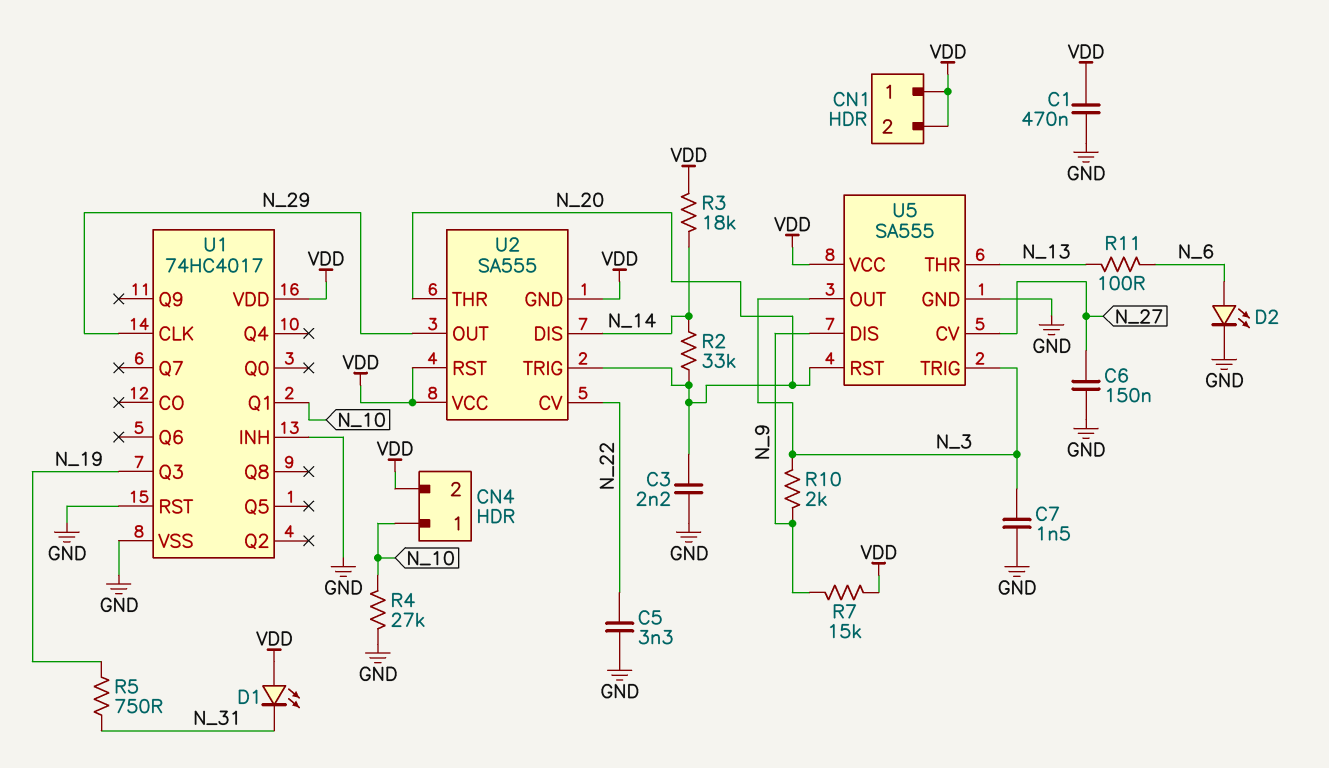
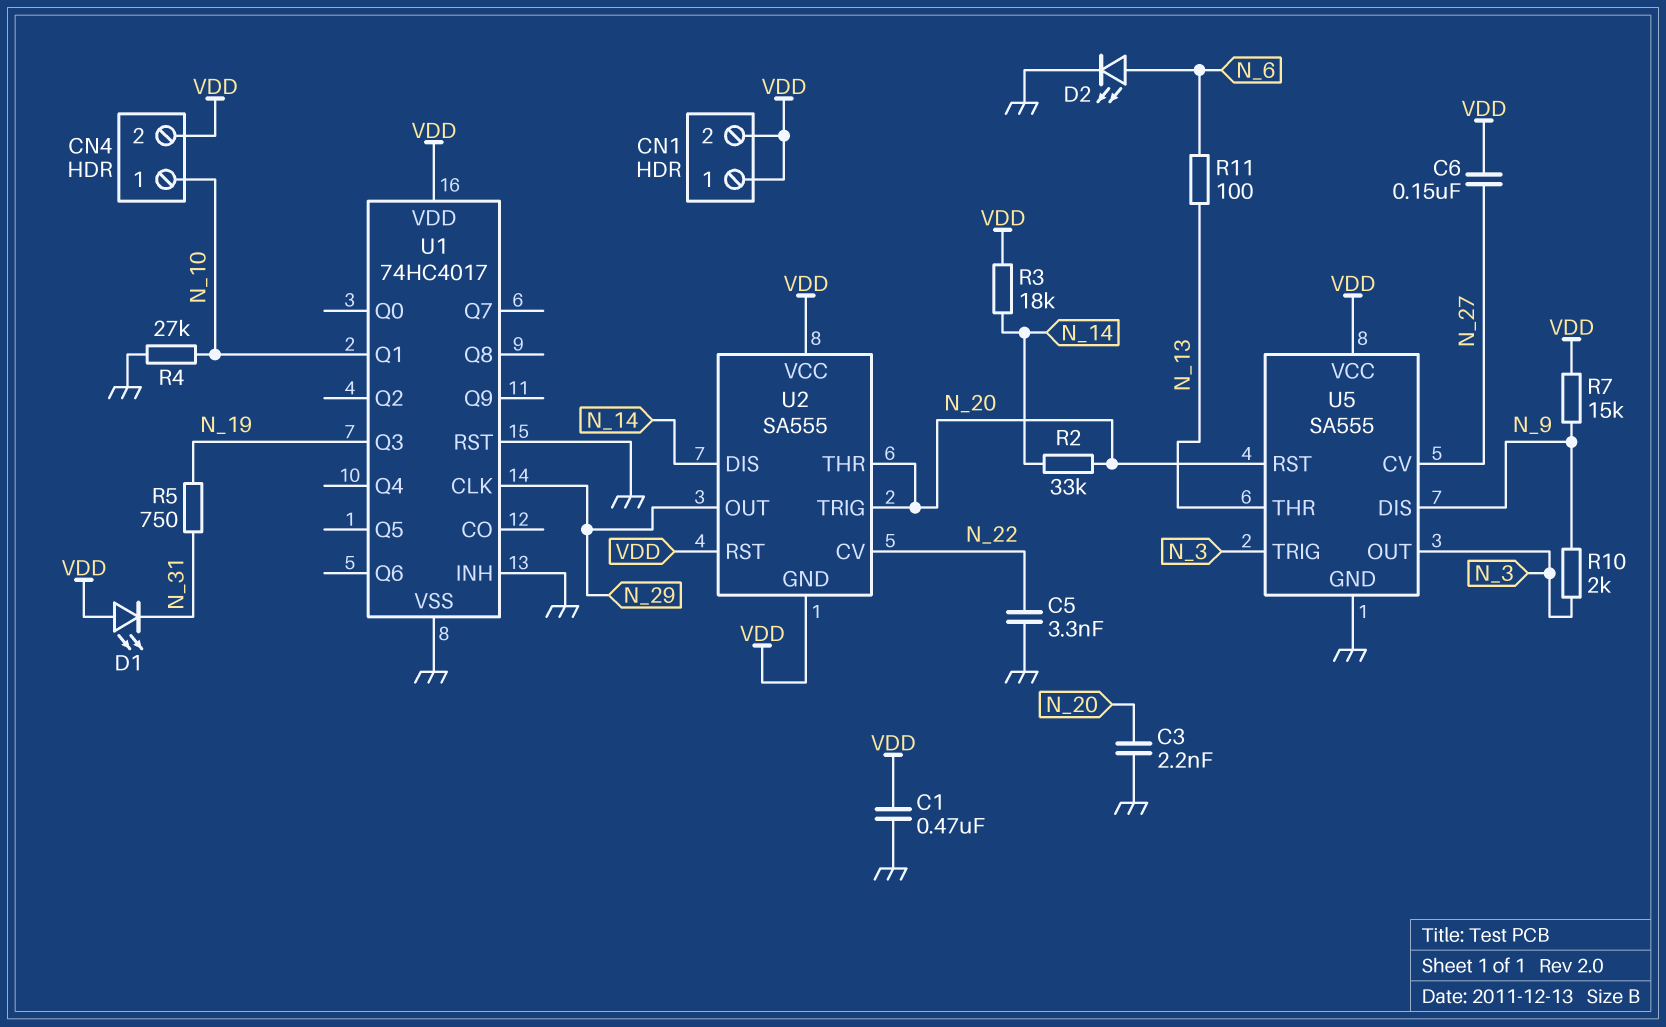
C6: 150nF (GND, N_27) -> 150nF (N_27, VDD)
C7: 1.5nF (GND, N_3) -> none

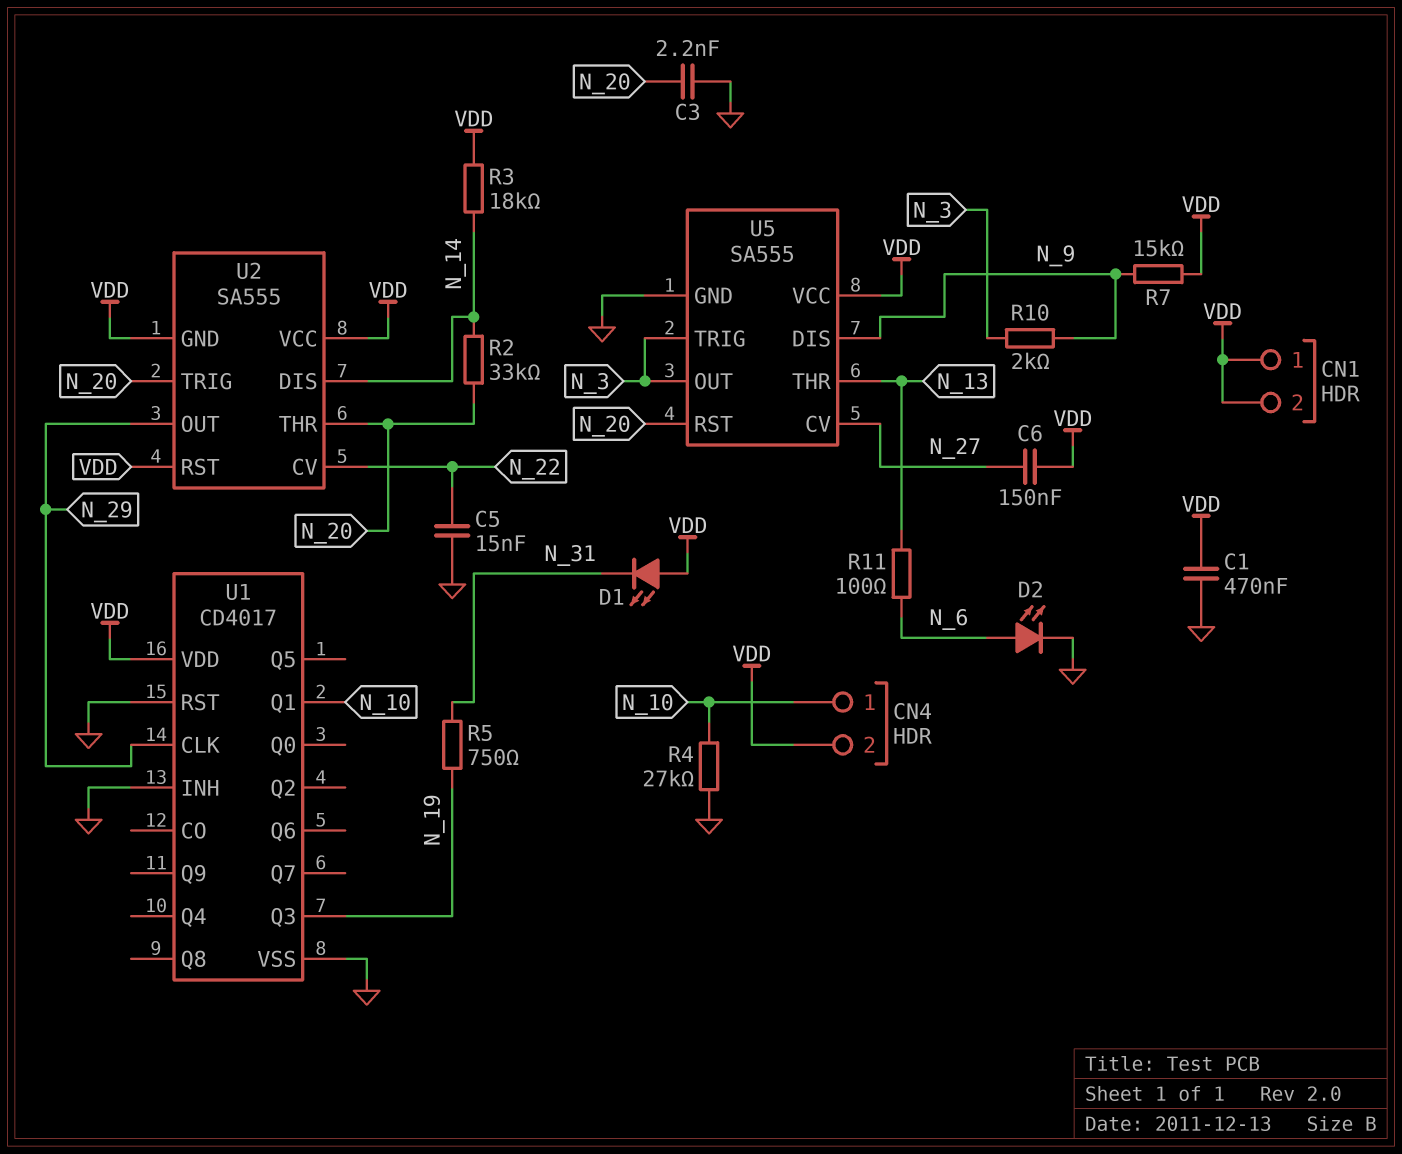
C5: 3.3nF (GND, N_22) -> 15nF (GND, N_22)
U1: 74HC4017 -> CD4017

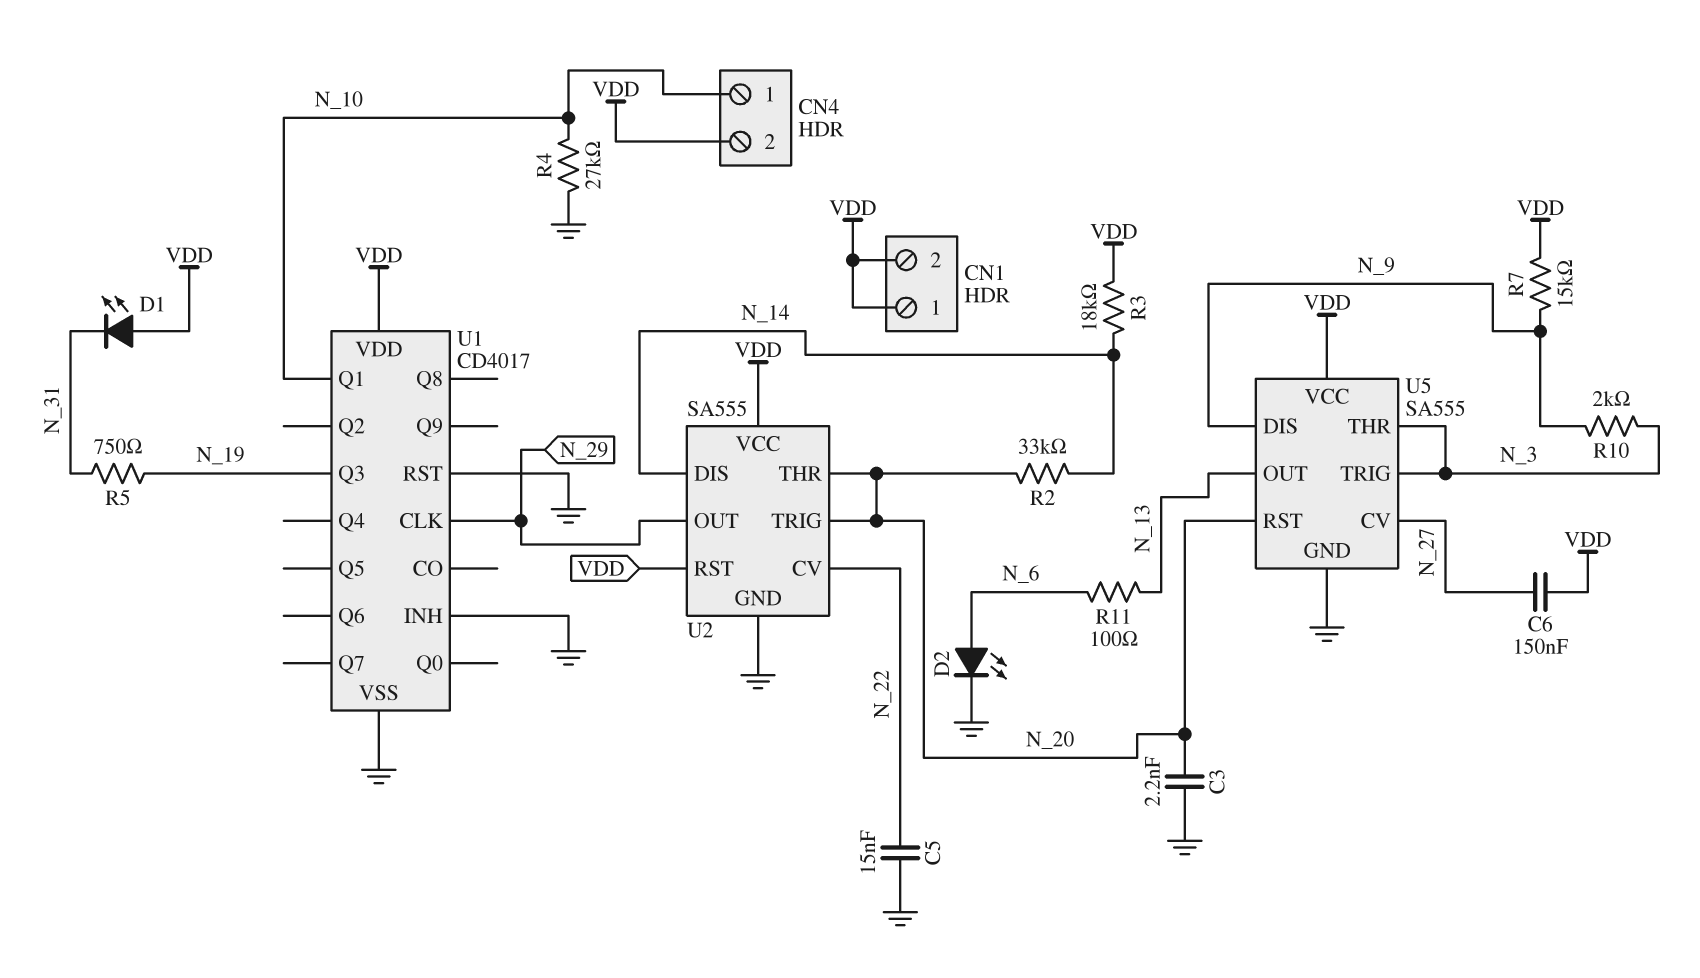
C1: 470nF (GND, VDD) -> none
U2 pin GND: VDD -> GND
U5 pin OUT: N_3 -> N_13
U5 pin THR: N_13 -> N_3

